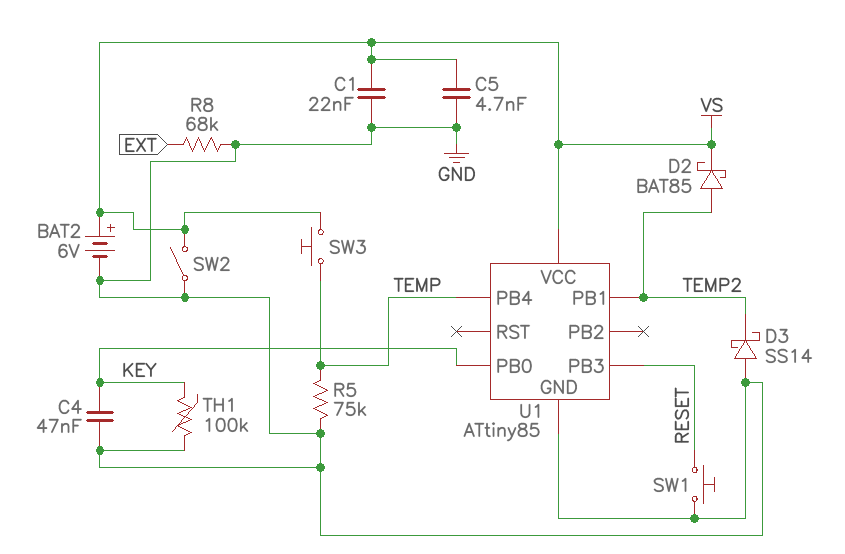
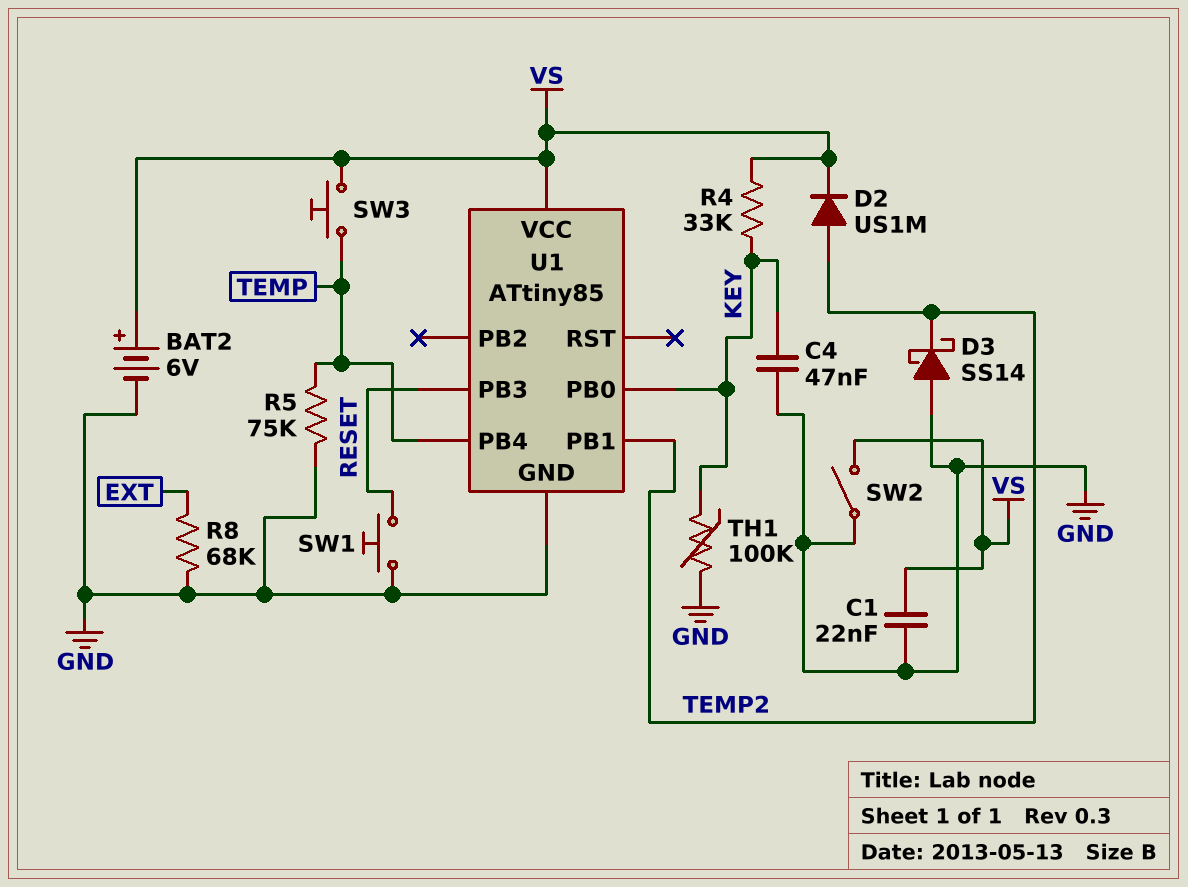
C5: 4.7nF (GND, VS) -> none
D2: schottky BAT85 (A TEMP2, K VS) -> diode US1M (A TEMP2, K VS)
R4: none -> 33k (KEY, VS)

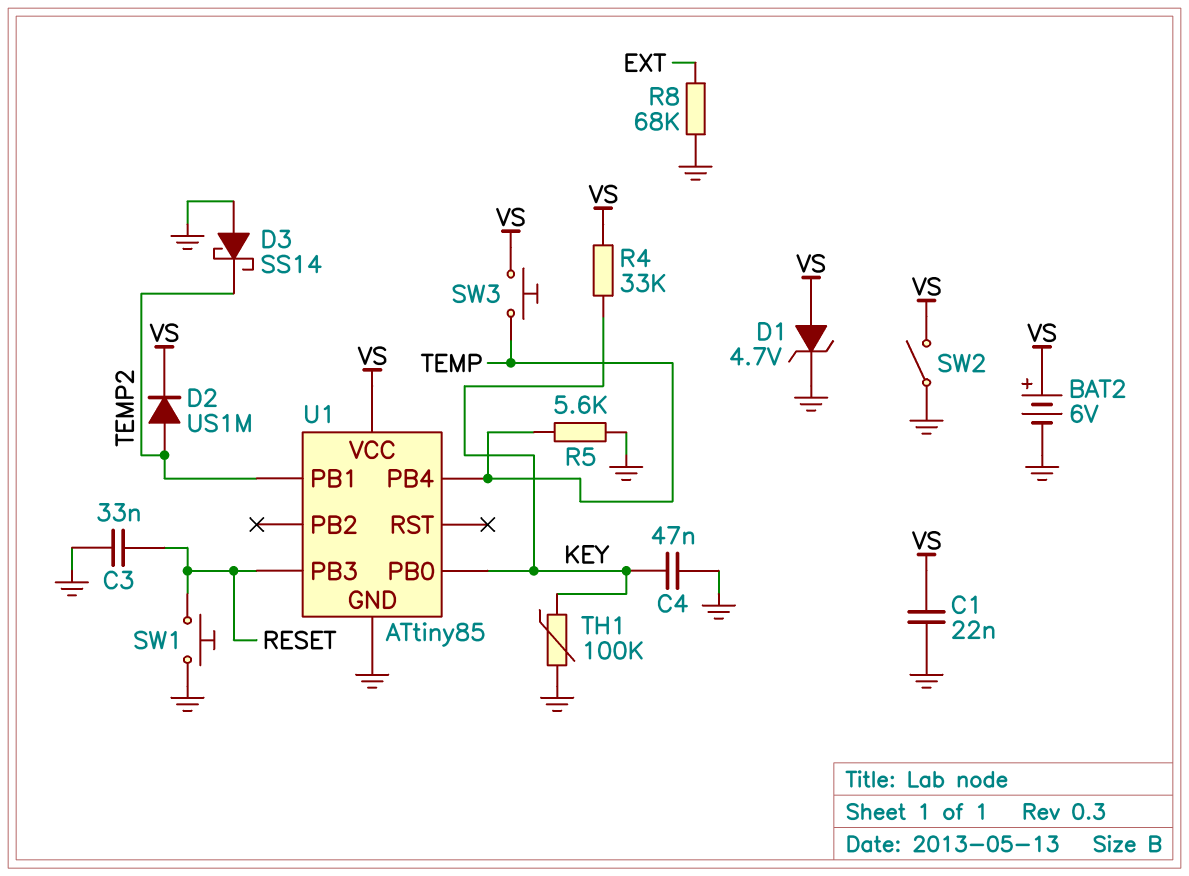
C3: none -> 33nF (GND, RESET)
D1: none -> zener 4.7V (A VS, K GND)
R5: 75k (GND, TEMP) -> 5.6k (GND, TEMP)

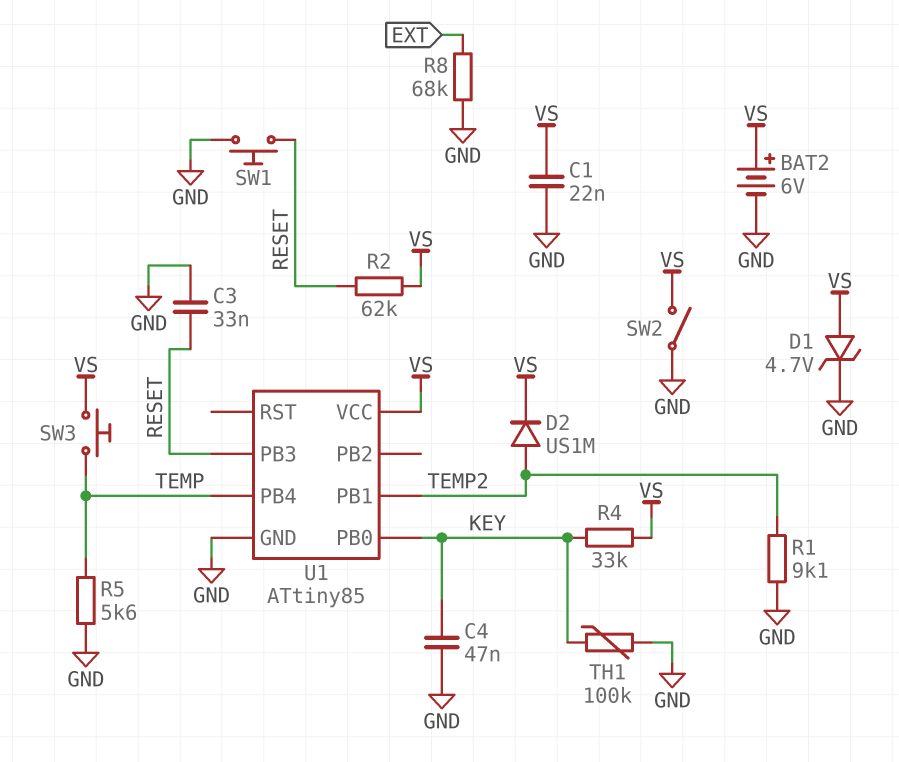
D3: schottky SS14 (A GND, K TEMP2) -> none
R1: none -> 9.1k (GND, TEMP2)
R2: none -> 62k (RESET, VS)

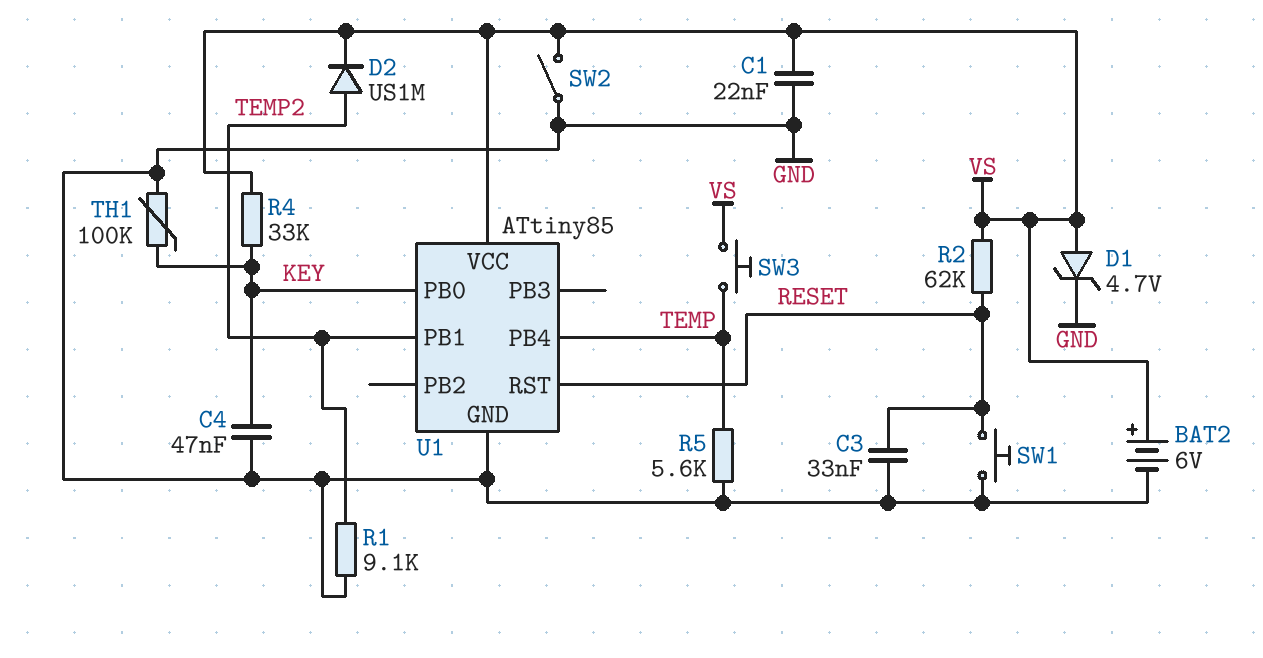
R8: 68k (EXT, GND) -> none
U1 pin PB3: RESET -> none
U1 pin RST: none -> RESET

